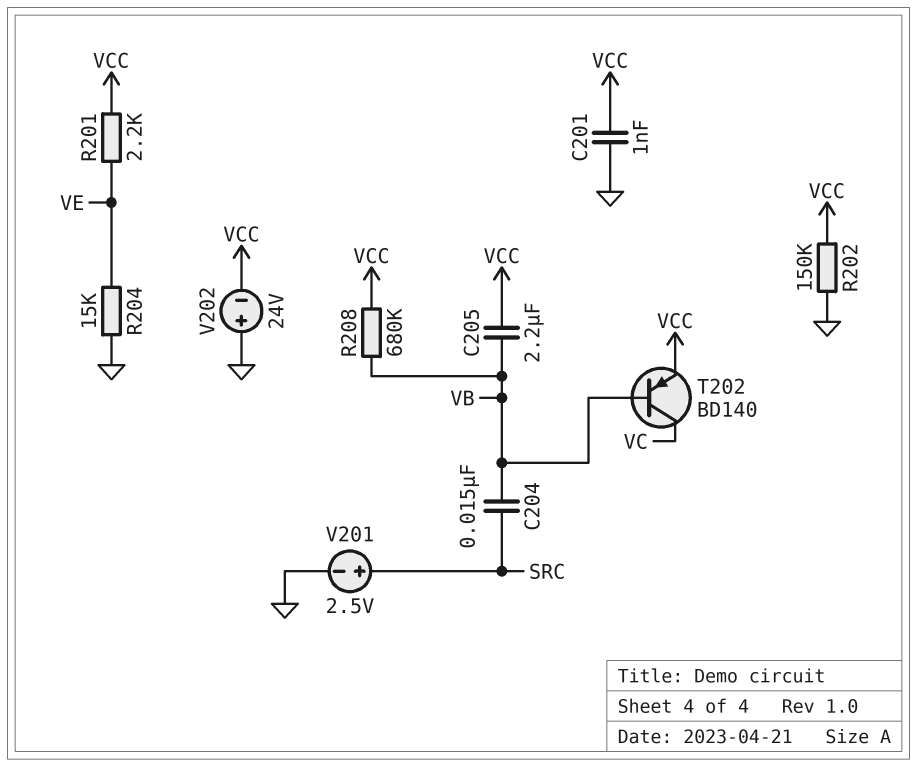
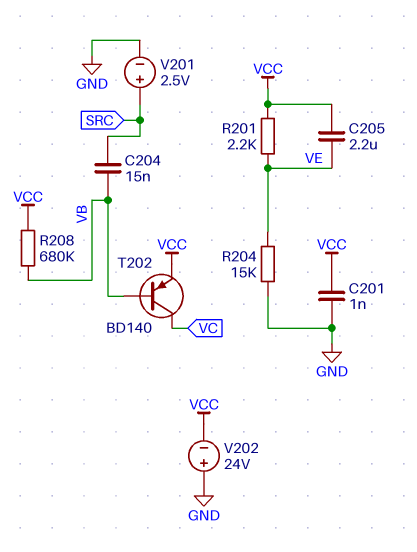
C205: 2.2uF (VB, VCC) -> 2.2uF (VCC, VE)
R202: 150k (GND, VCC) -> none

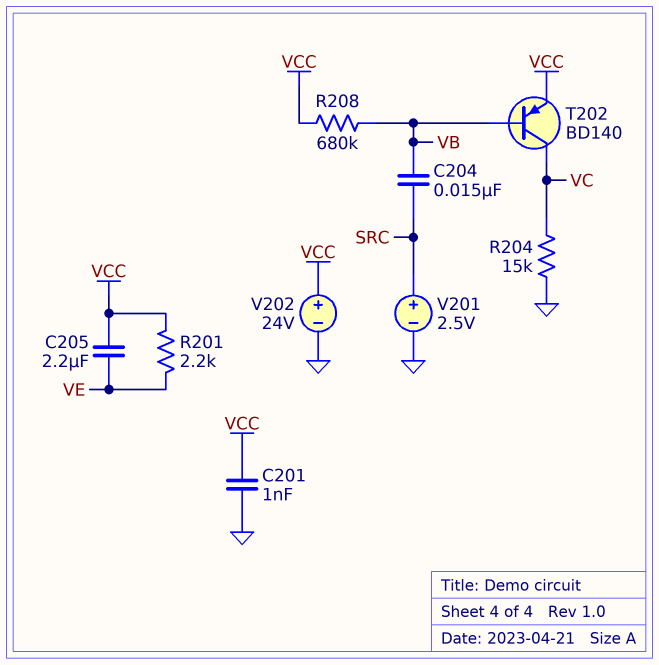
R204: 15k (GND, VE) -> 15k (GND, VC)
V202: 24V (plus GND, minus VCC) -> 24V (plus VCC, minus GND)

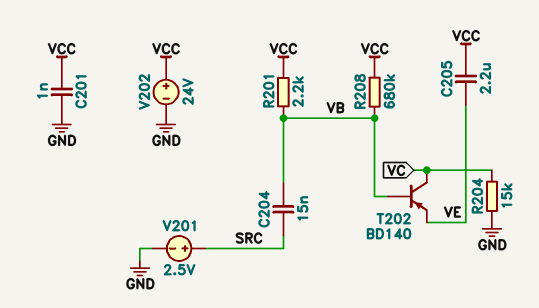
R201: 2.2k (VCC, VE) -> 2.2k (VB, VCC)
T202: PNP BD140 (B VB, C VC, E VCC) -> PNP BD140 (B VB, C VC, E VE)

